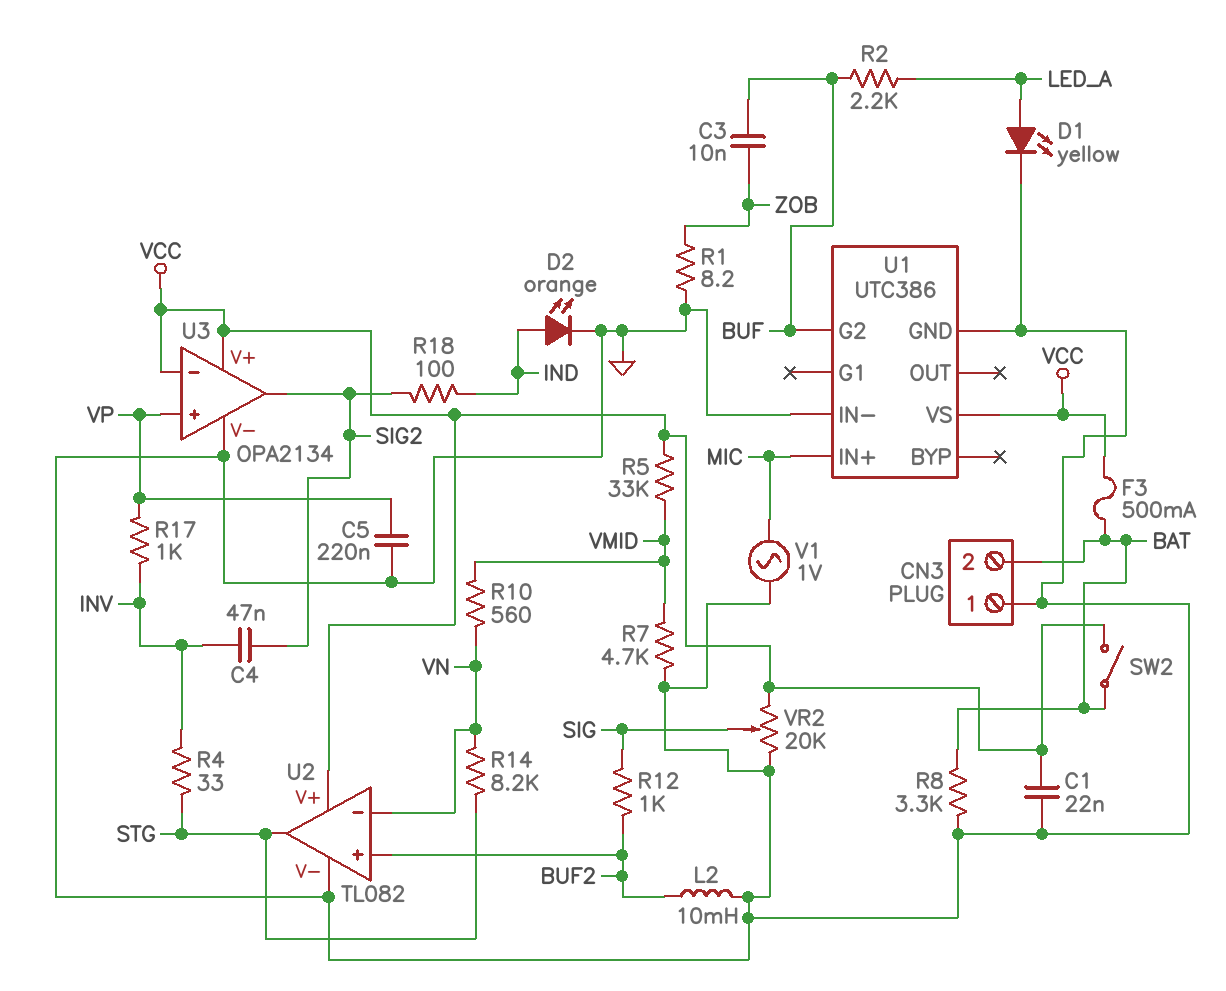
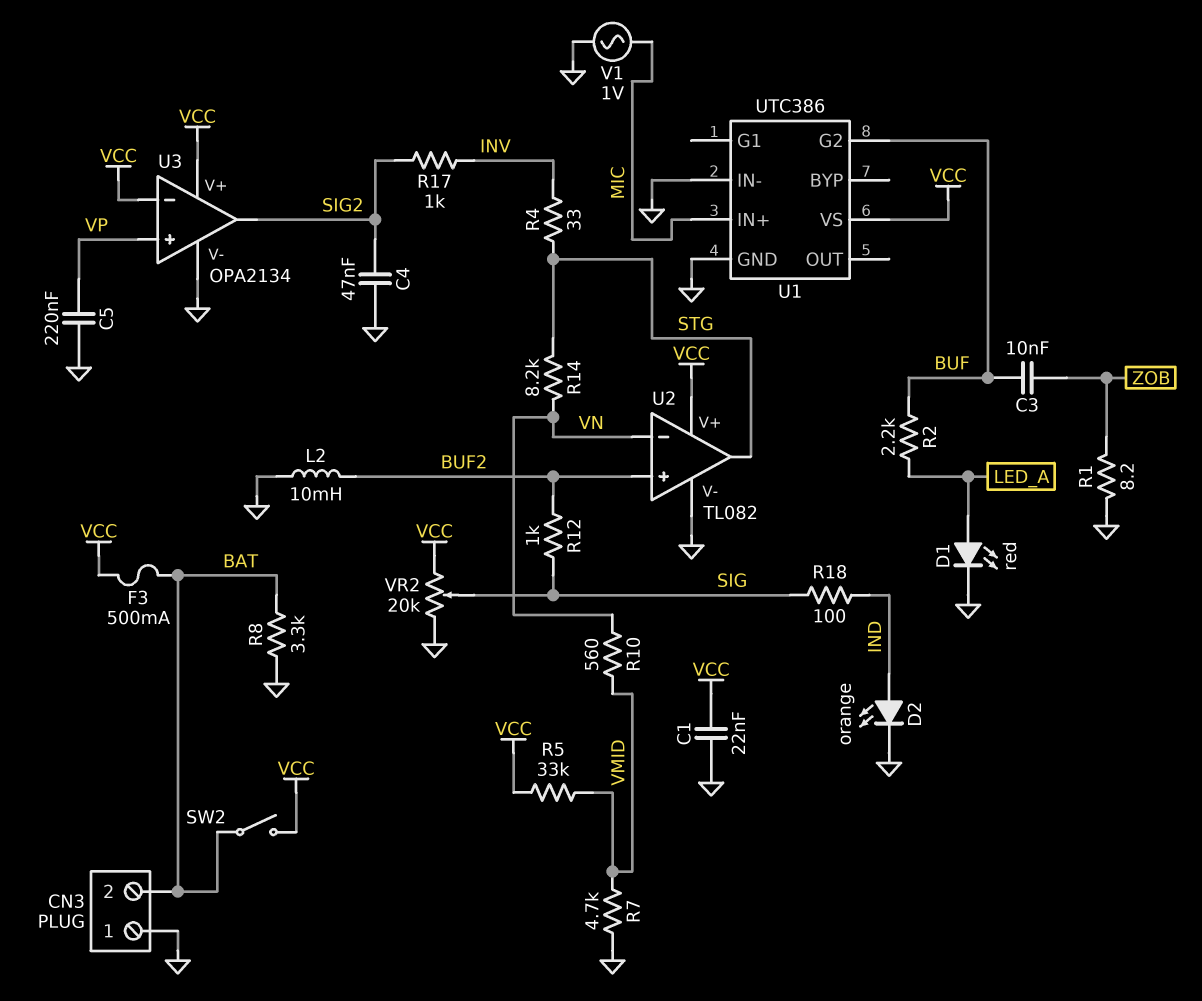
C4: 47nF (INV, SIG2) -> 47nF (GND, SIG2)
D1: LED yellow (A LED_A, K GND) -> LED red (A LED_A, K GND)
R17: 1k (INV, VP) -> 1k (INV, SIG2)
R18: 100 (IND, SIG2) -> 100 (IND, SIG)

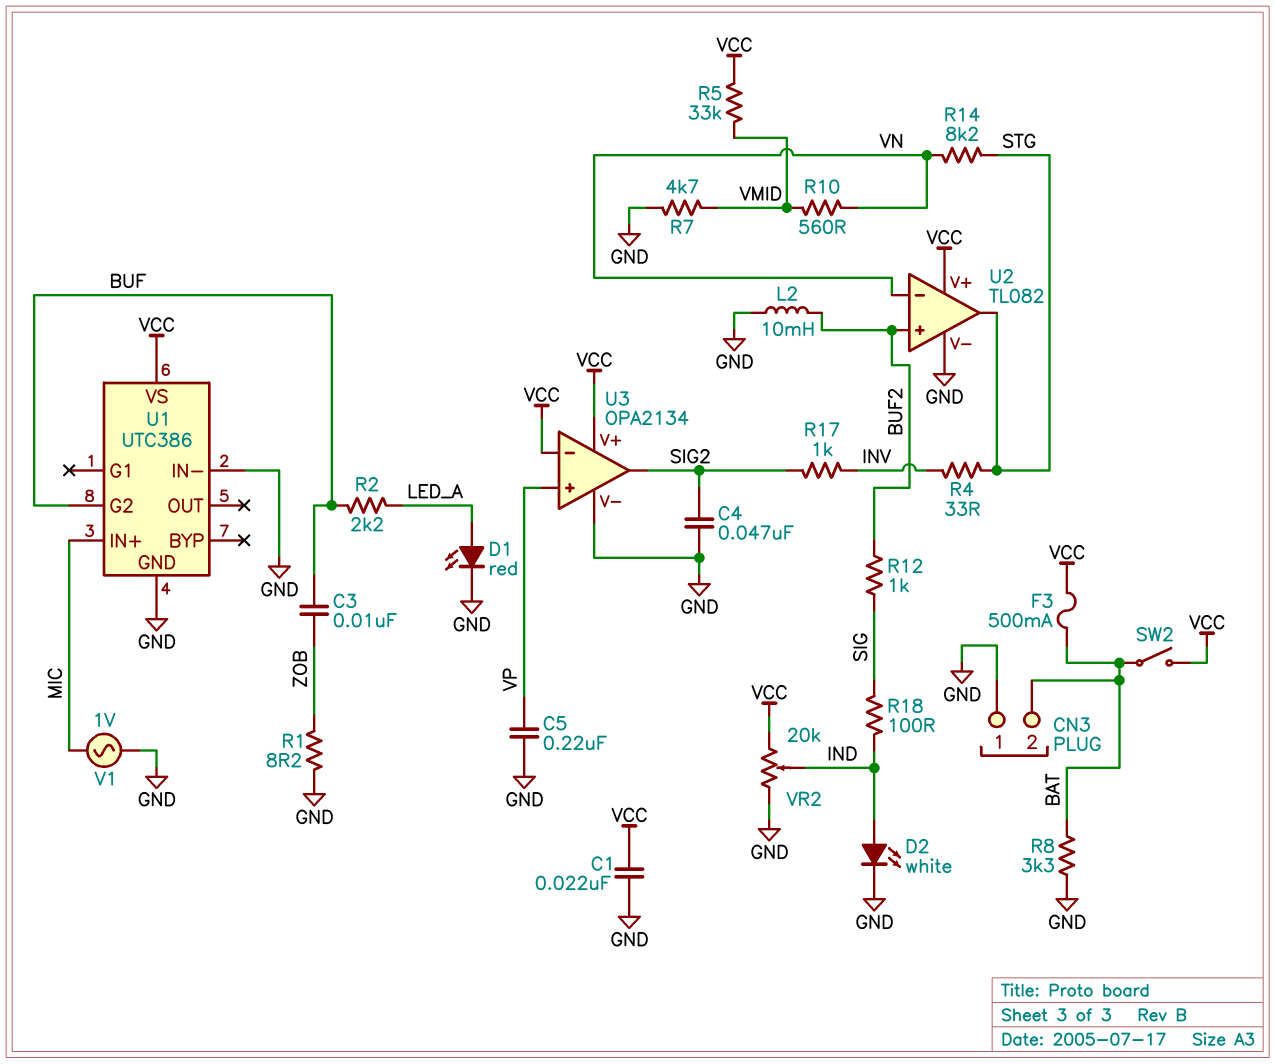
D2: LED orange (A IND, K GND) -> LED white (A IND, K GND)
VR2: 20k (GND, VCC, wiper SIG) -> 20k (GND, VCC, wiper IND)

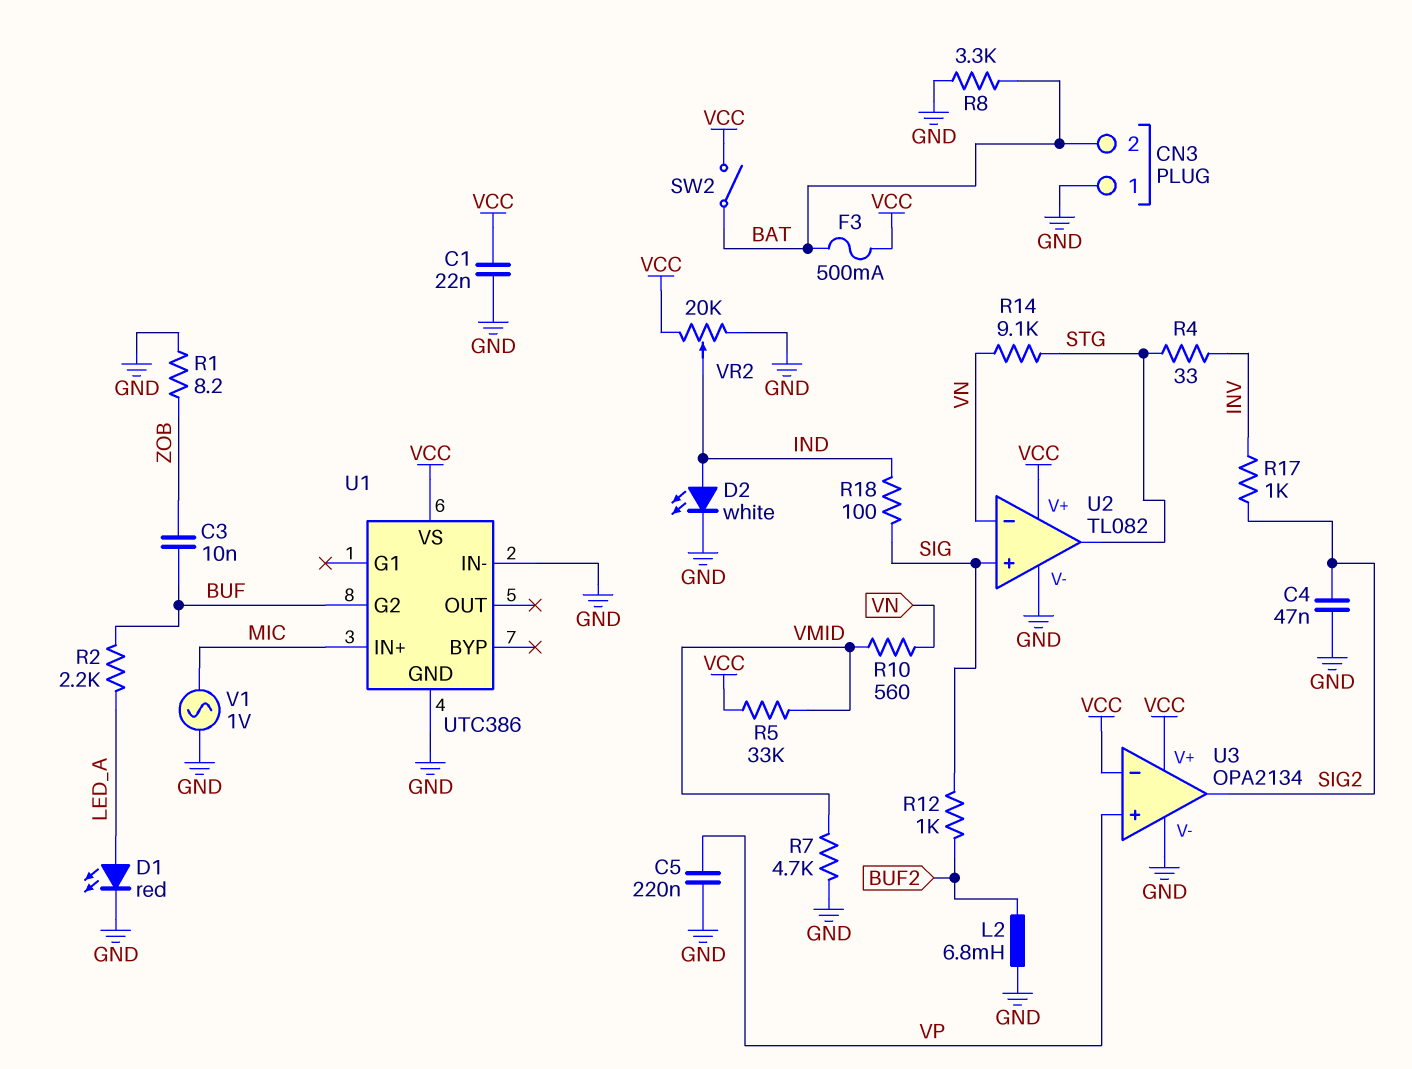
L2: 10mH (BUF2, GND) -> 6.8mH (BUF2, GND)
R14: 8.2k (STG, VN) -> 9.1k (STG, VN)
U2 pin in+: BUF2 -> SIG

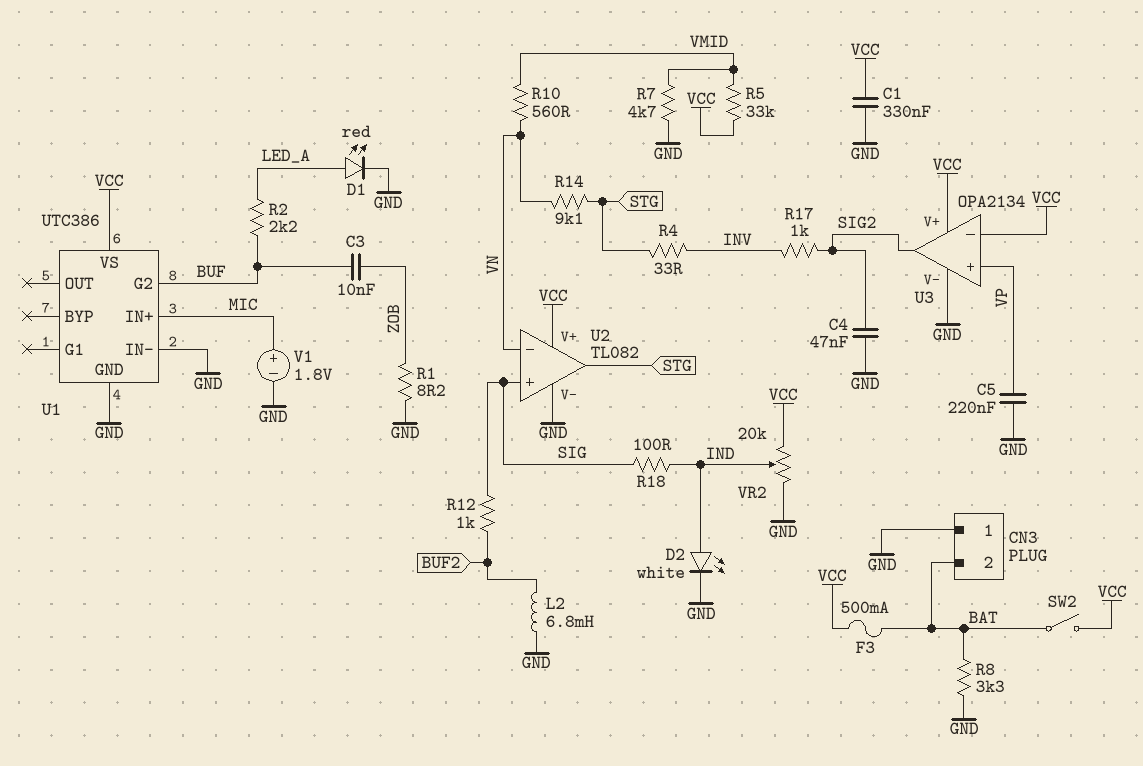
C1: 22nF (GND, VCC) -> 330nF (GND, VCC)
V1: AC 1V (GND, MIC) -> 1.8V (plus MIC, minus GND)

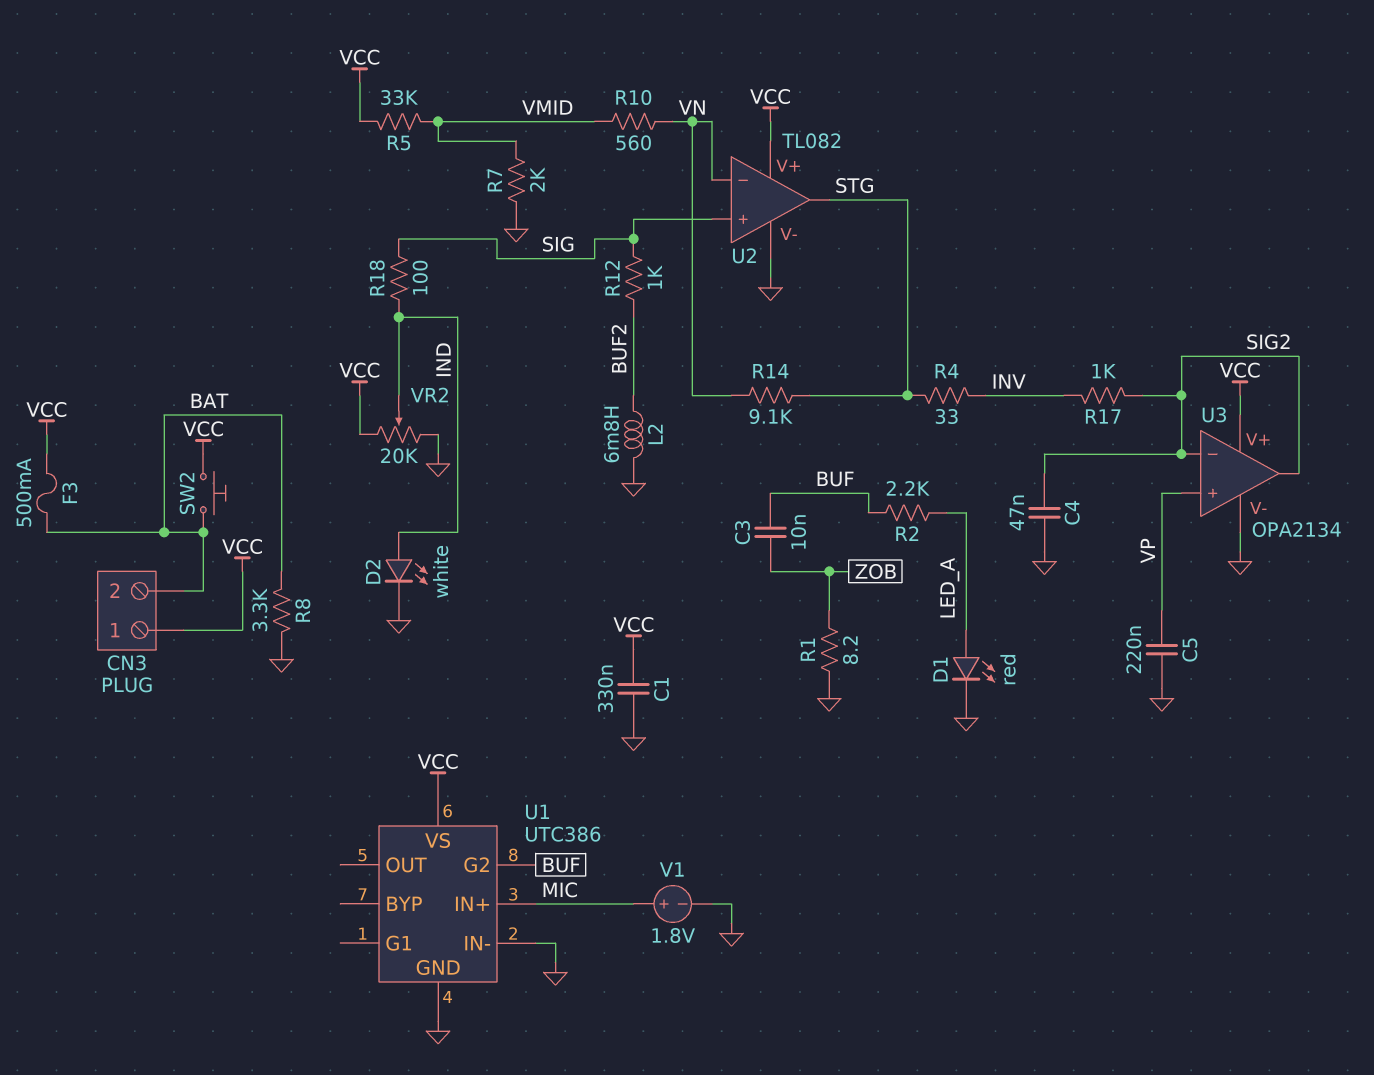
CN3 pin 1: GND -> VCC
R7: 4.7k (GND, VMID) -> 2k (GND, VMID)
SW2: switch (BAT, VCC) -> button (BAT, VCC)
U3 pin in-: VCC -> SIG2

